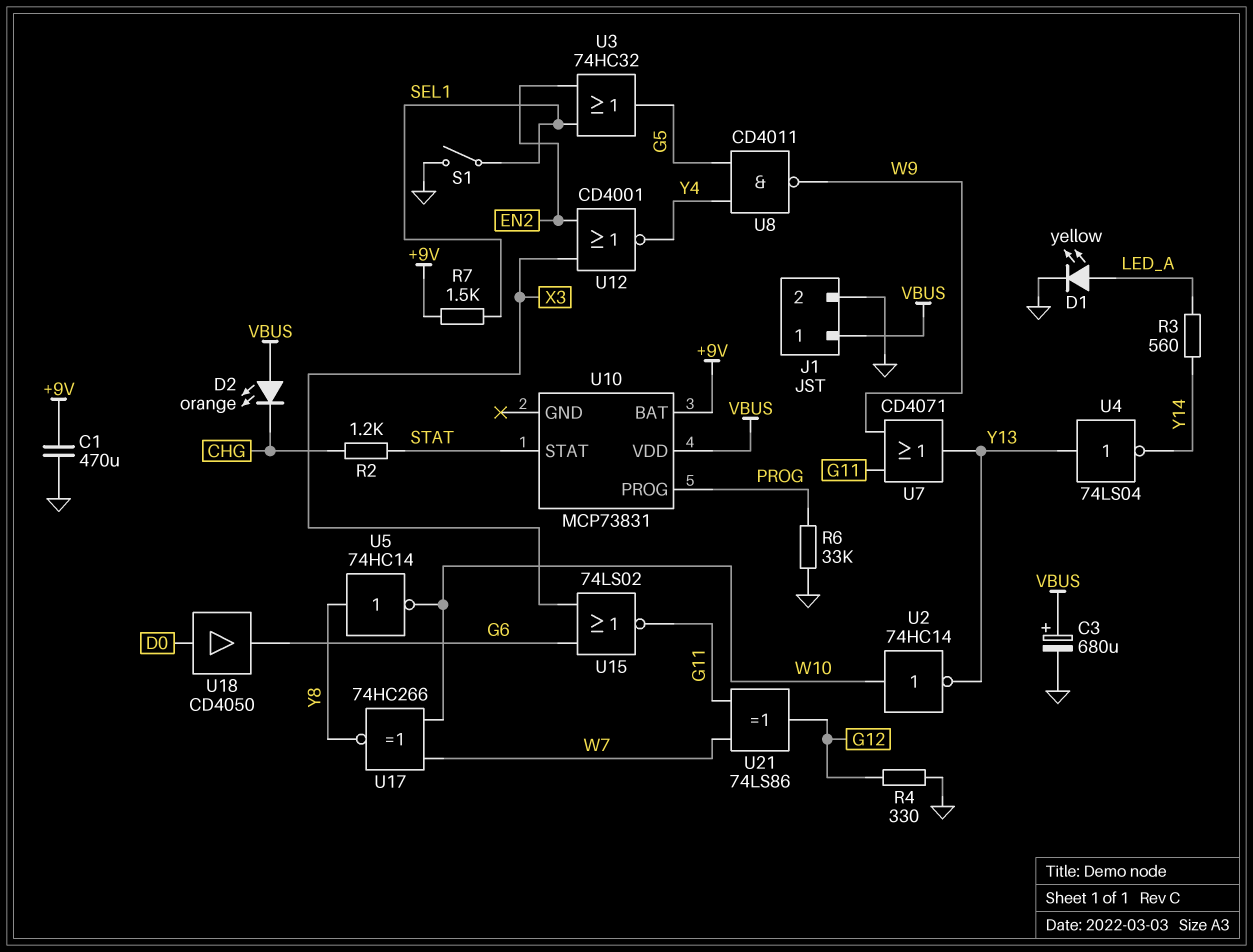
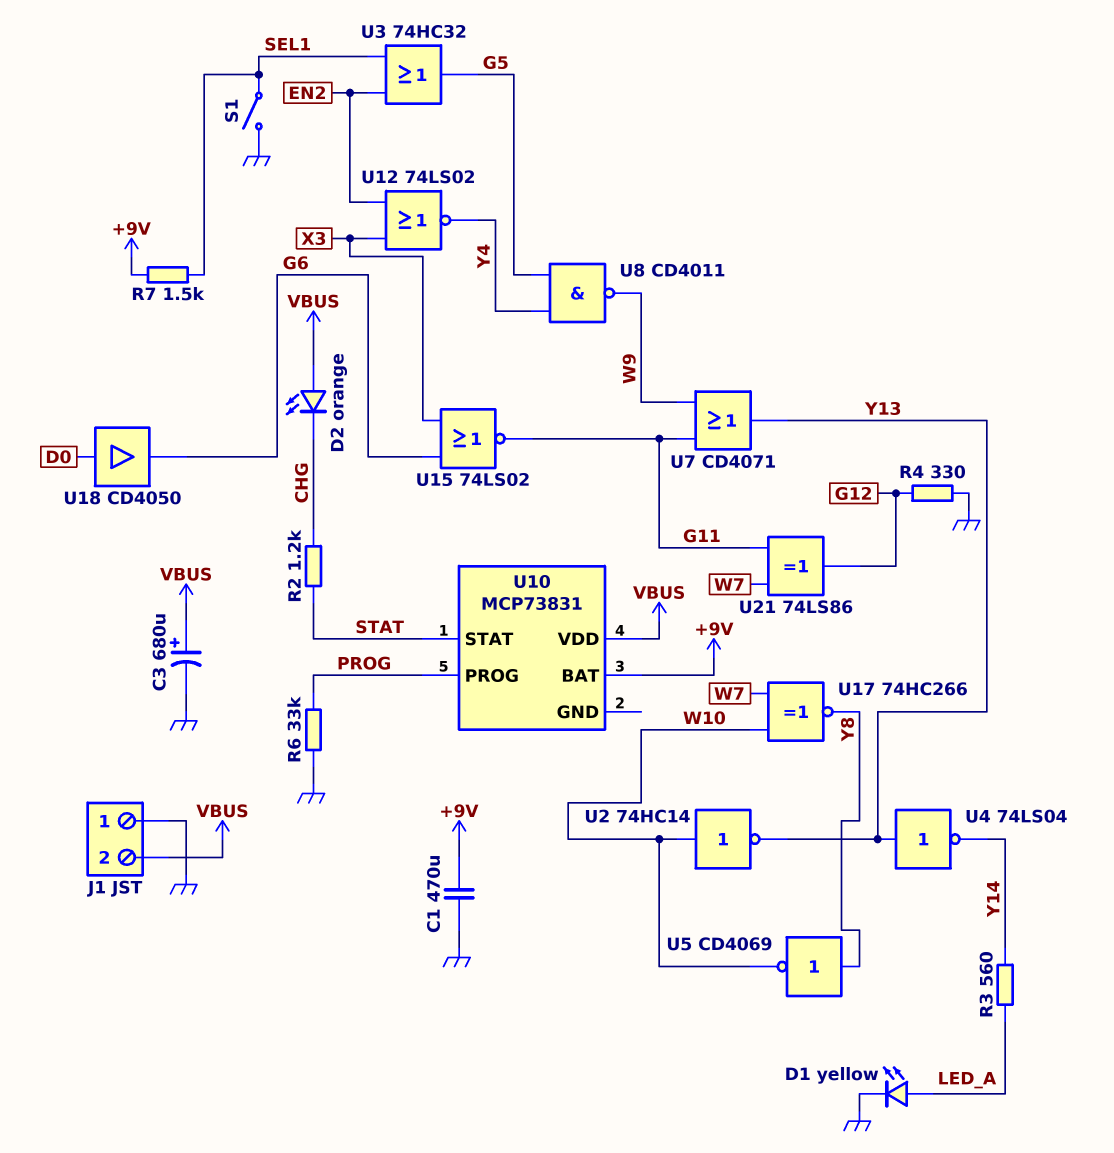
J1 pin 1: VBUS -> GND
J1 pin 2: GND -> VBUS
U5: NOT 74HC14 (in Y8, out W10) -> NOT CD4069 (in Y8, out W10)
U12: NOR CD4001 (in EN2, in X3, out Y4) -> NOR 74LS02 (in EN2, in X3, out Y4)

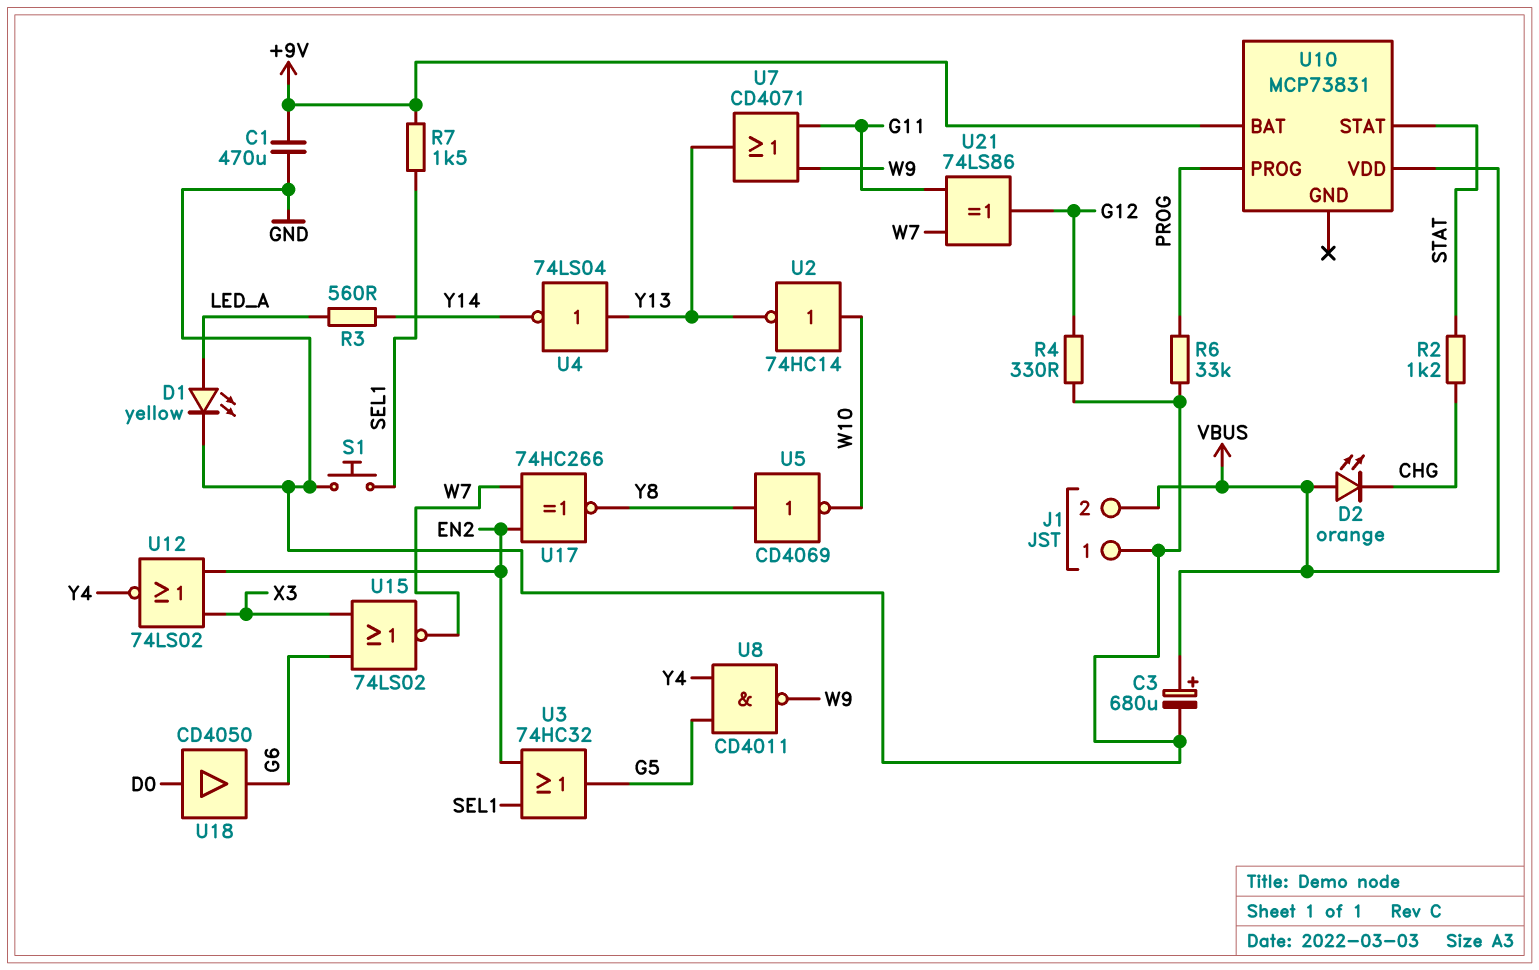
S1: switch (GND, SEL1) -> button (GND, SEL1)
U15: NOR 74LS02 (in G6, in X3, out G11) -> NOR 74LS02 (in G6, in X3, out W7)
U17: XNOR 74HC266 (in W7, in W10, out Y8) -> XNOR 74HC266 (in EN2, in W7, out Y8)

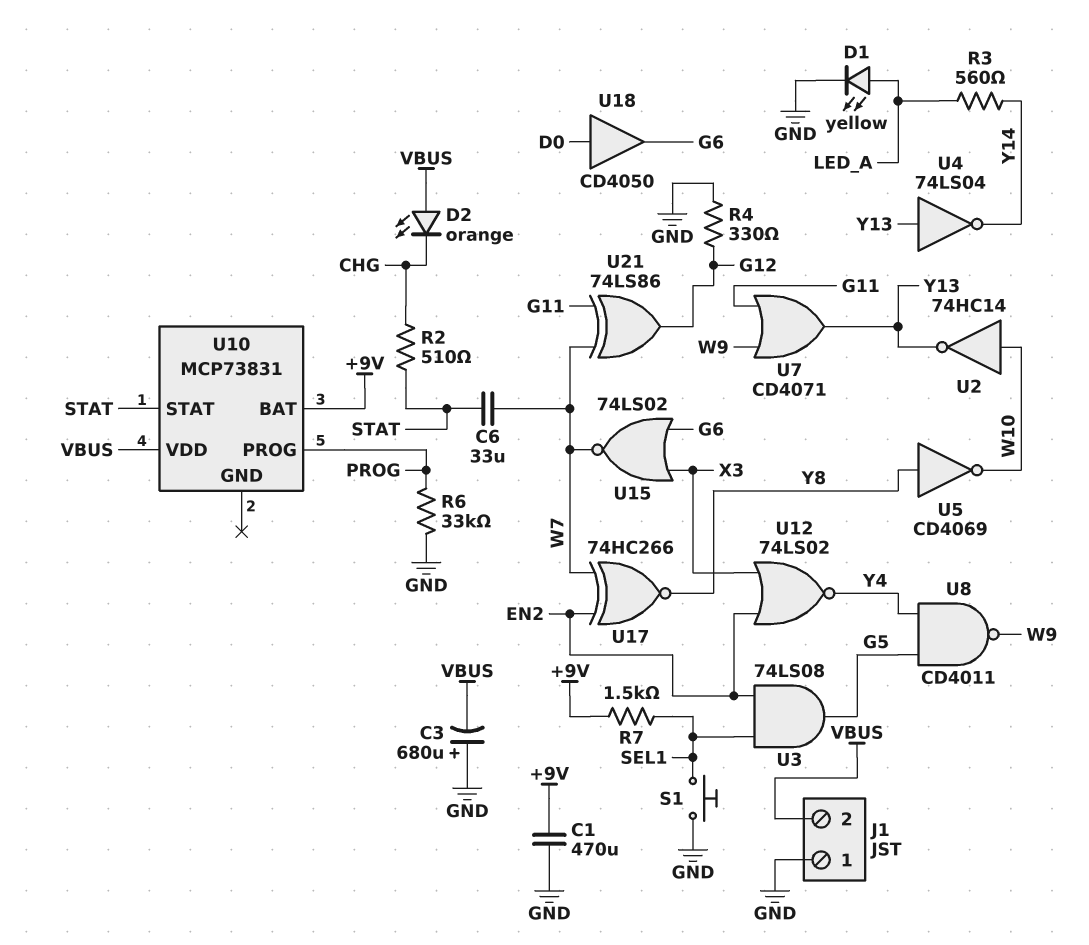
C3: 680uF (plus VBUS, minus GND) -> 680uF (plus GND, minus VBUS)
C6: none -> 33uF (STAT, W7)
R2: 1.2k (CHG, STAT) -> 510 (CHG, STAT)
U3: OR 74HC32 (in EN2, in SEL1, out G5) -> AND 74LS08 (in EN2, in SEL1, out G5)

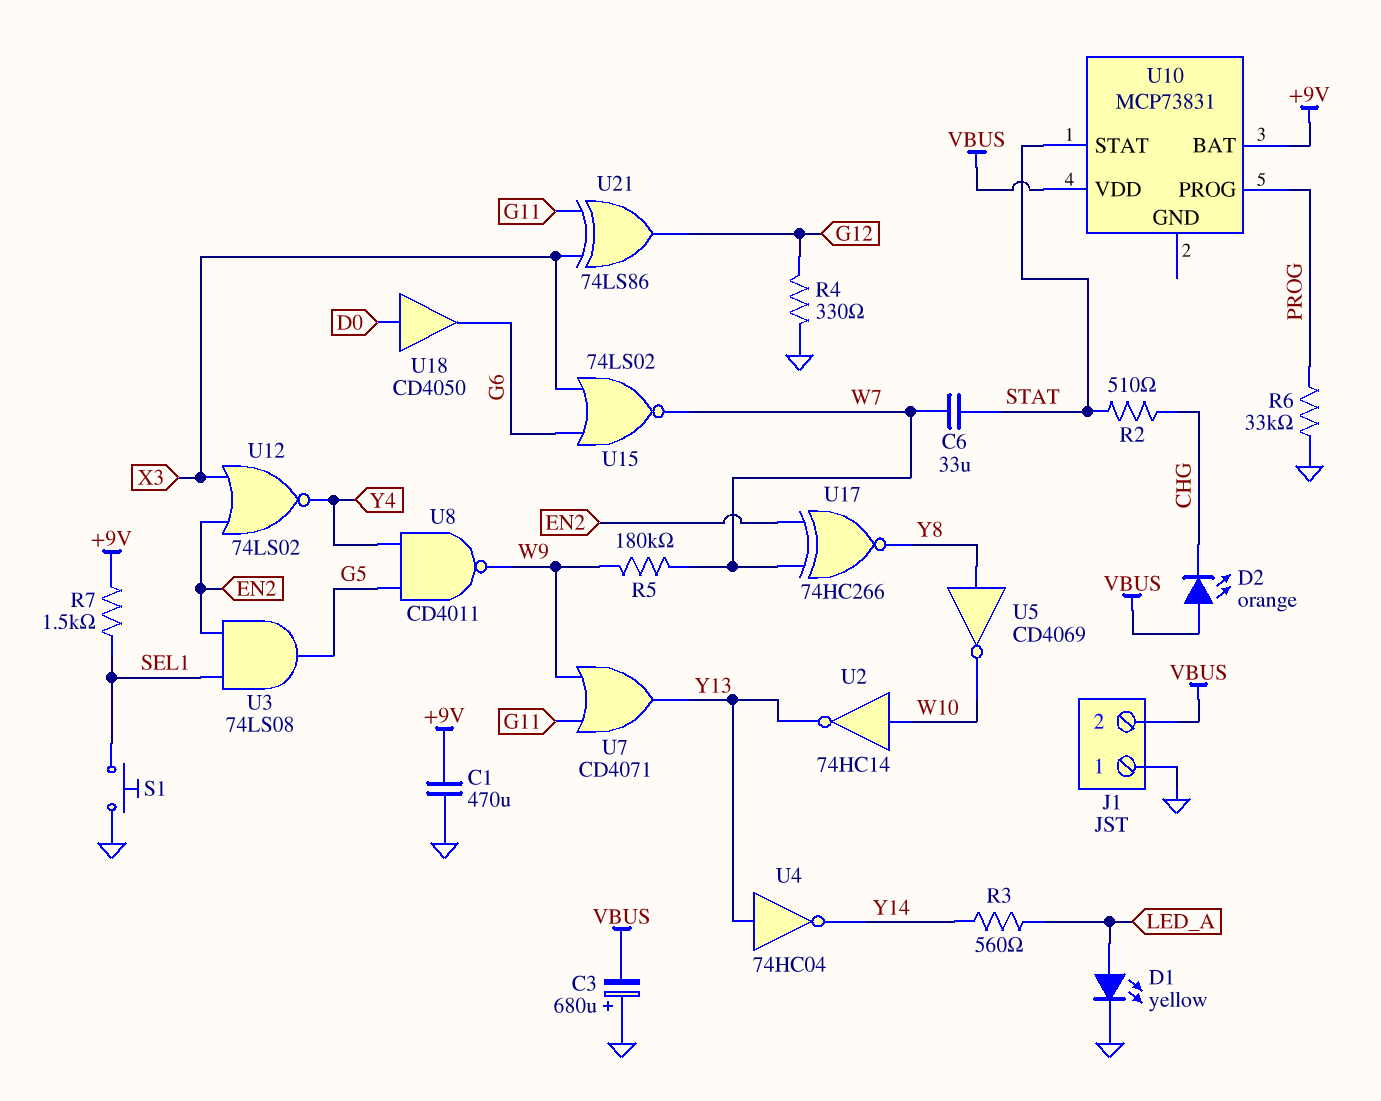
R5: none -> 180k (W7, W9)
U4: NOT 74LS04 (in Y13, out Y14) -> NOT 74HC04 (in Y13, out Y14)
U21: XOR 74LS86 (in G11, in W7, out G12) -> XOR 74LS86 (in G11, in X3, out G12)

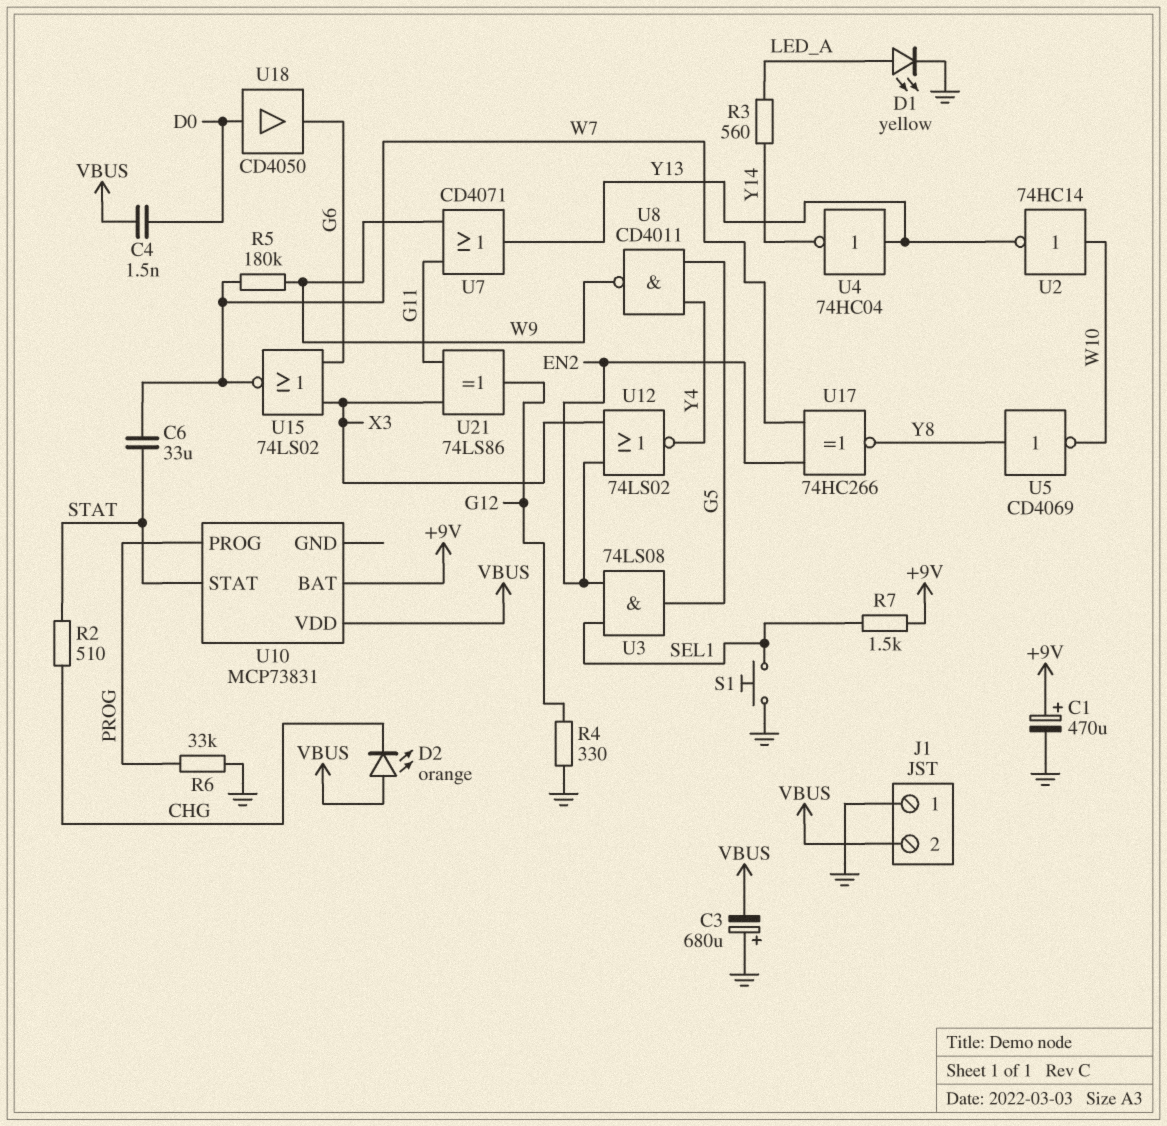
C1: 470uF (+9V, GND) -> 470uF (plus +9V, minus GND)
C4: none -> 1.5nF (D0, VBUS)

